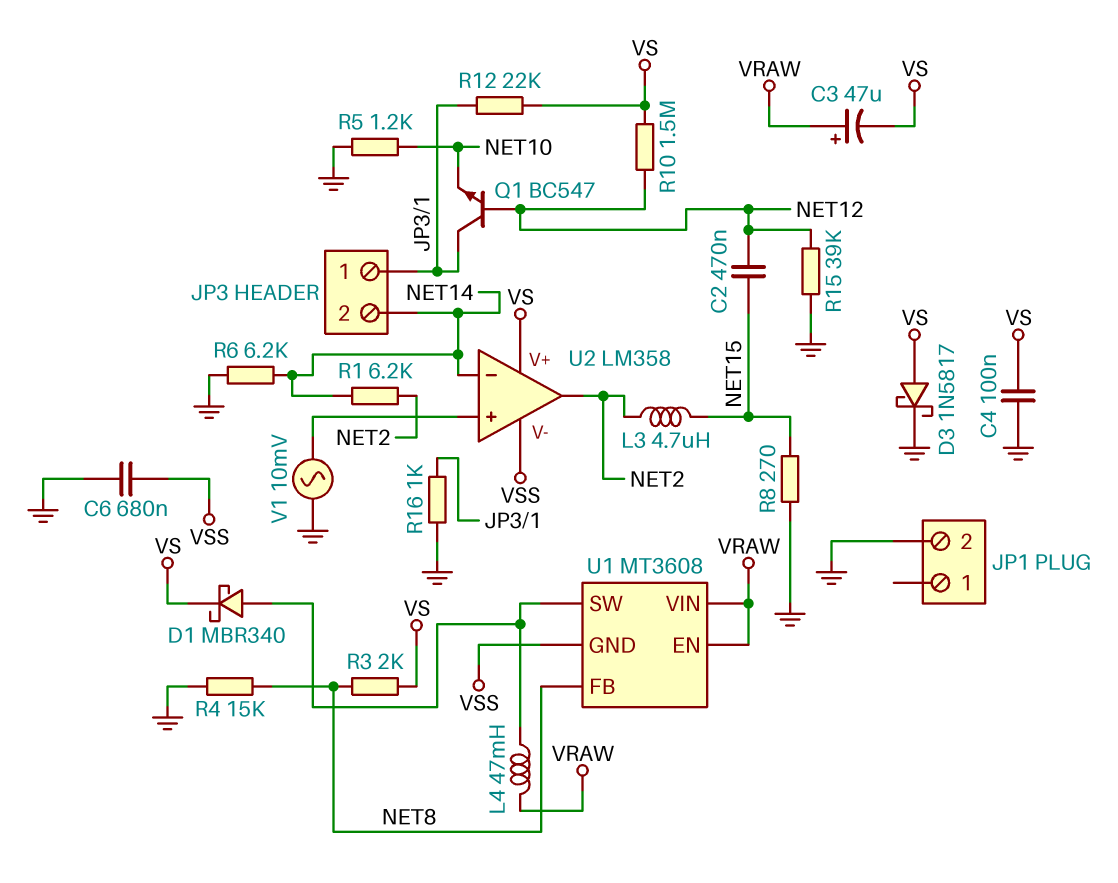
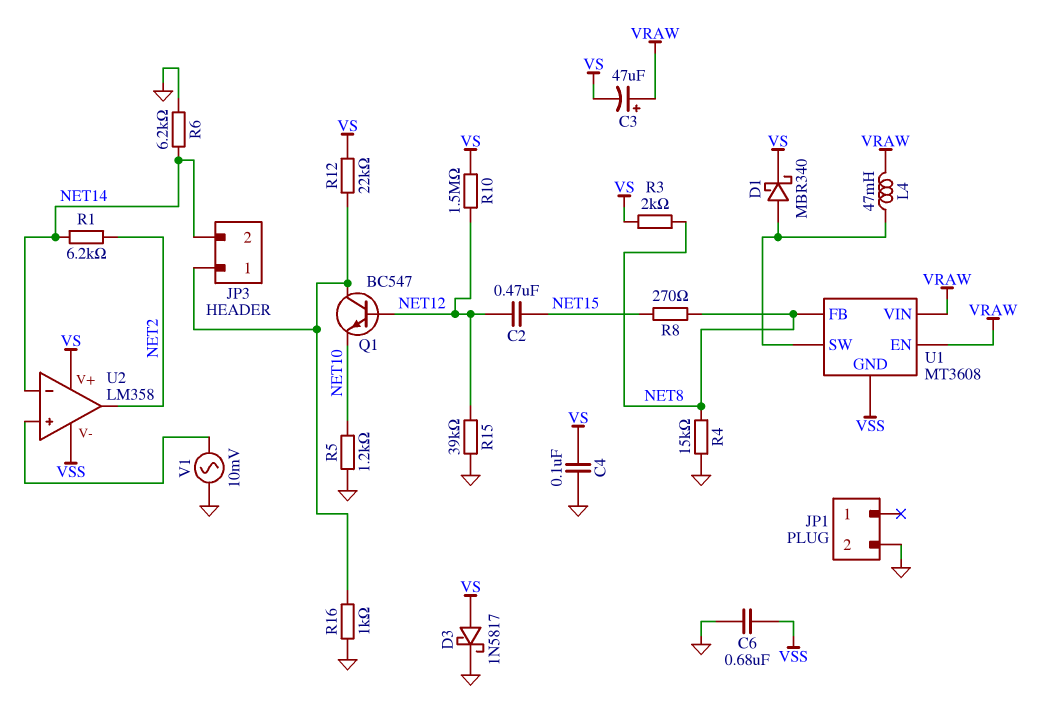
L3: 4.7uH (NET2, NET15) -> none
R8: 270 (GND, NET15) -> 270 (NET8, NET15)

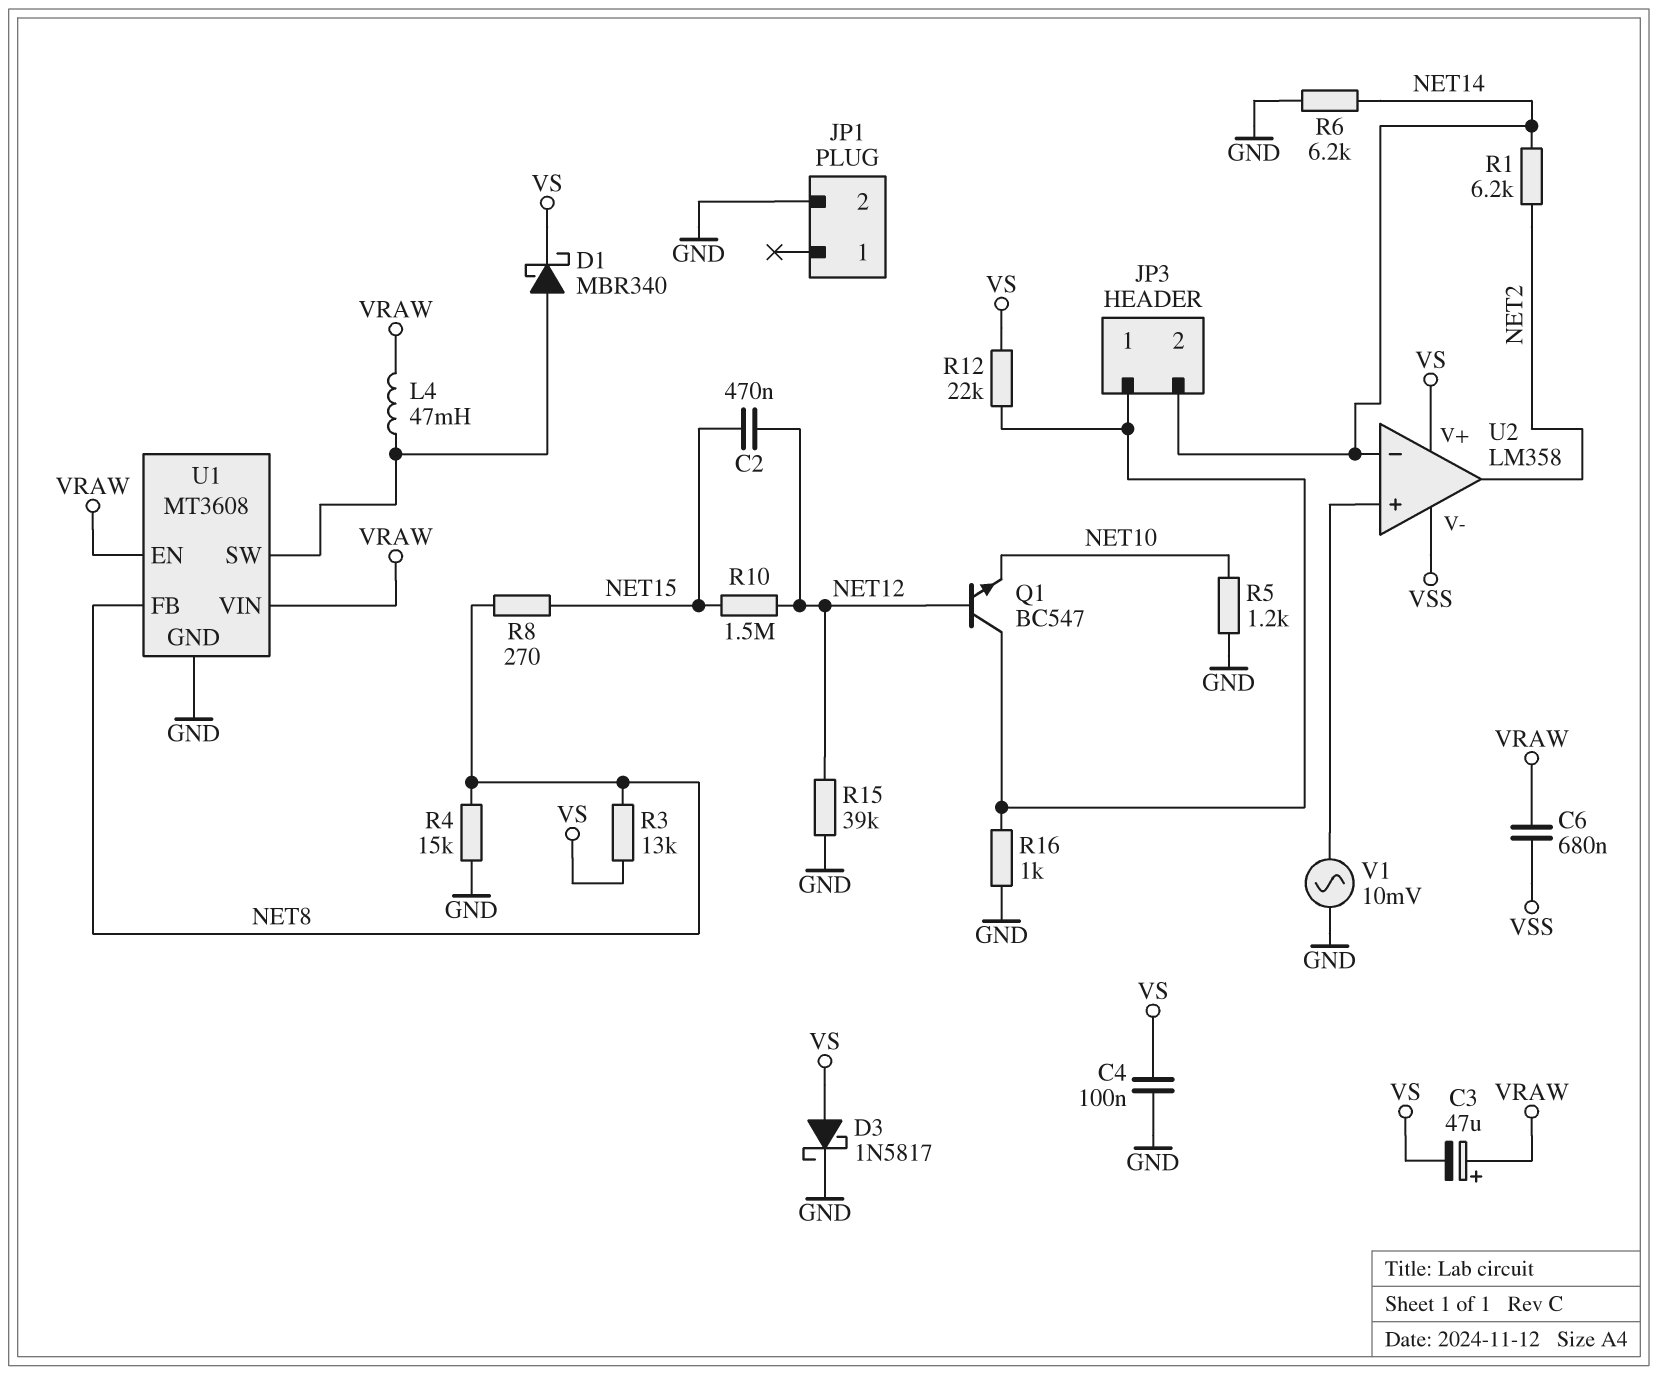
C6: 680nF (GND, VSS) -> 680nF (VRAW, VSS)
R3: 2k (NET8, VS) -> 13k (NET8, VS)
R10: 1.5M (NET12, VS) -> 1.5M (NET12, NET15)
U1 pin GND: VSS -> GND

